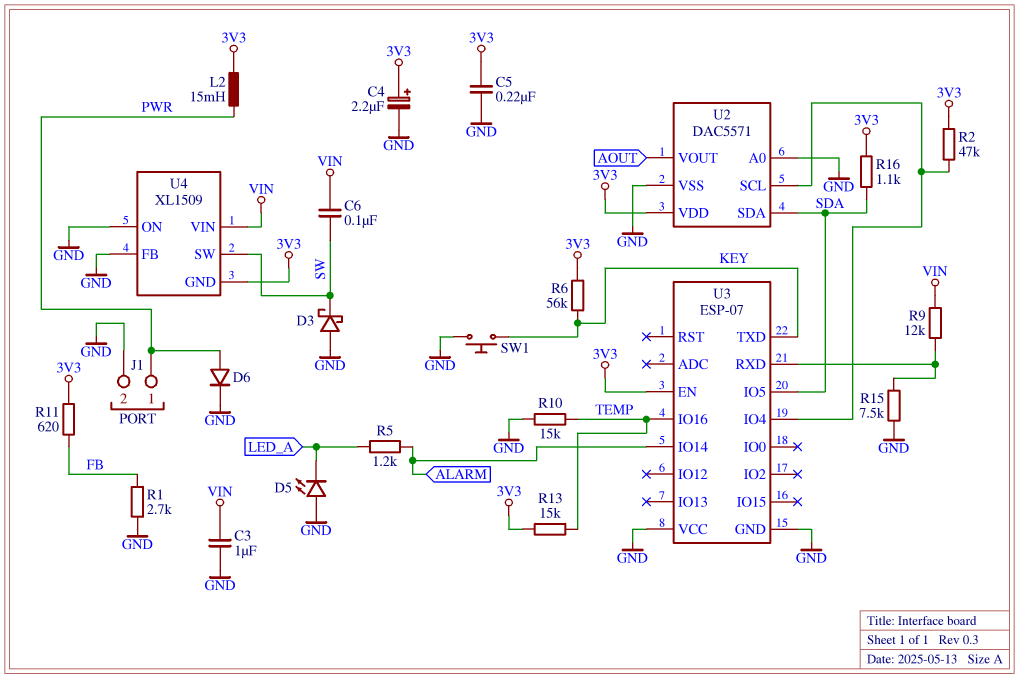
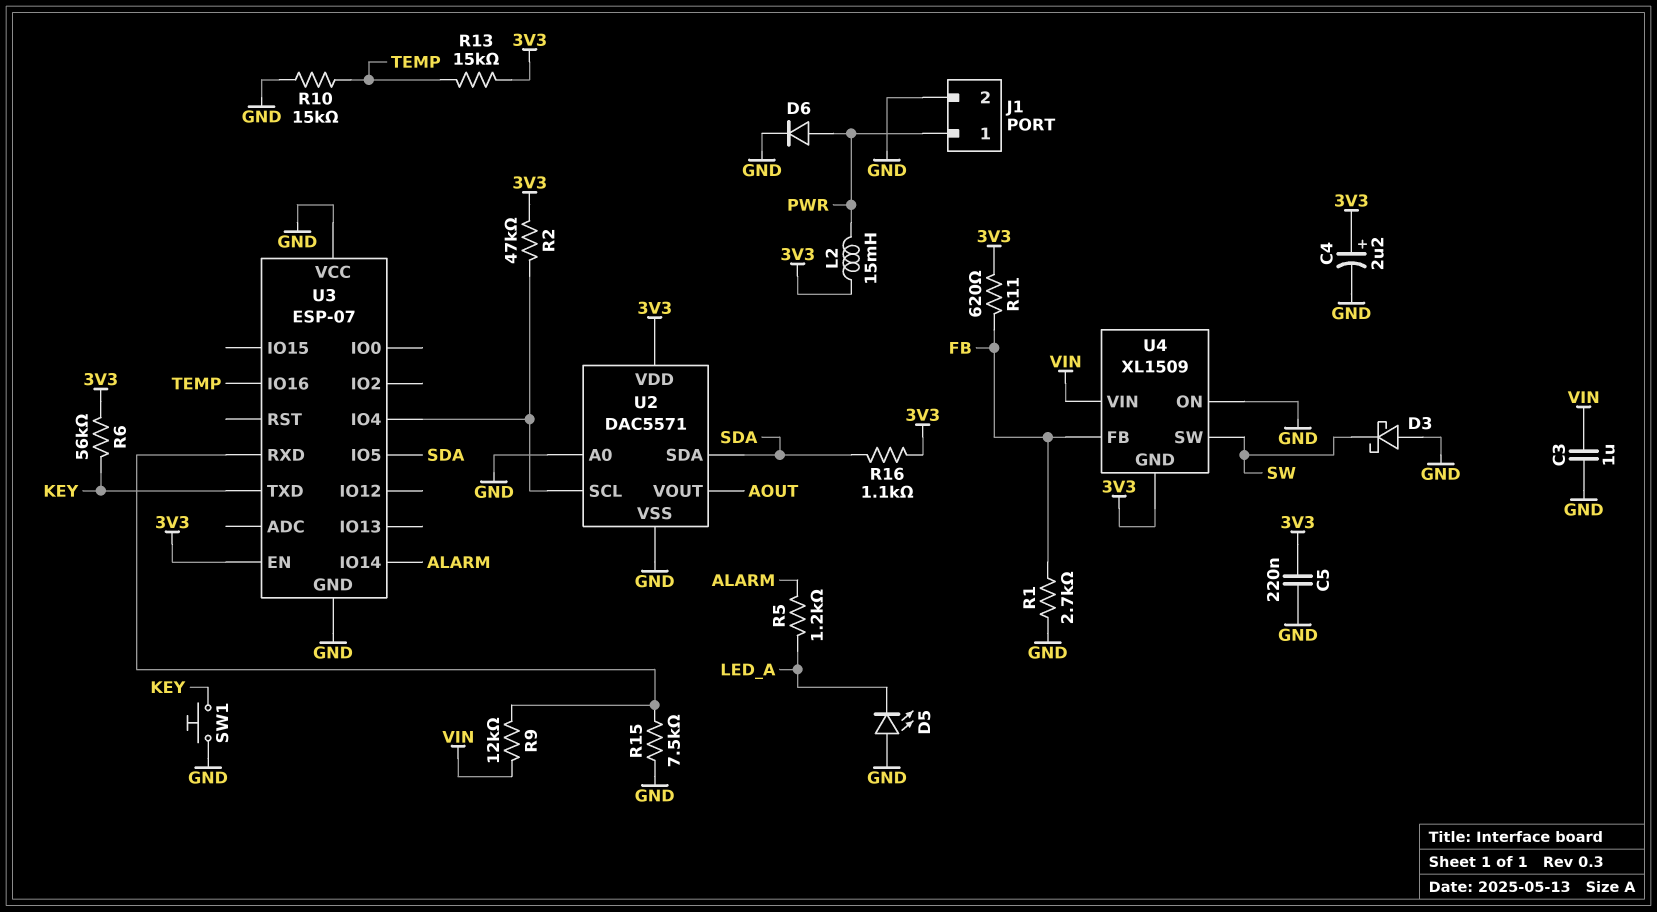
C6: 100nF (SW, VIN) -> none
U4 pin FB: GND -> FB

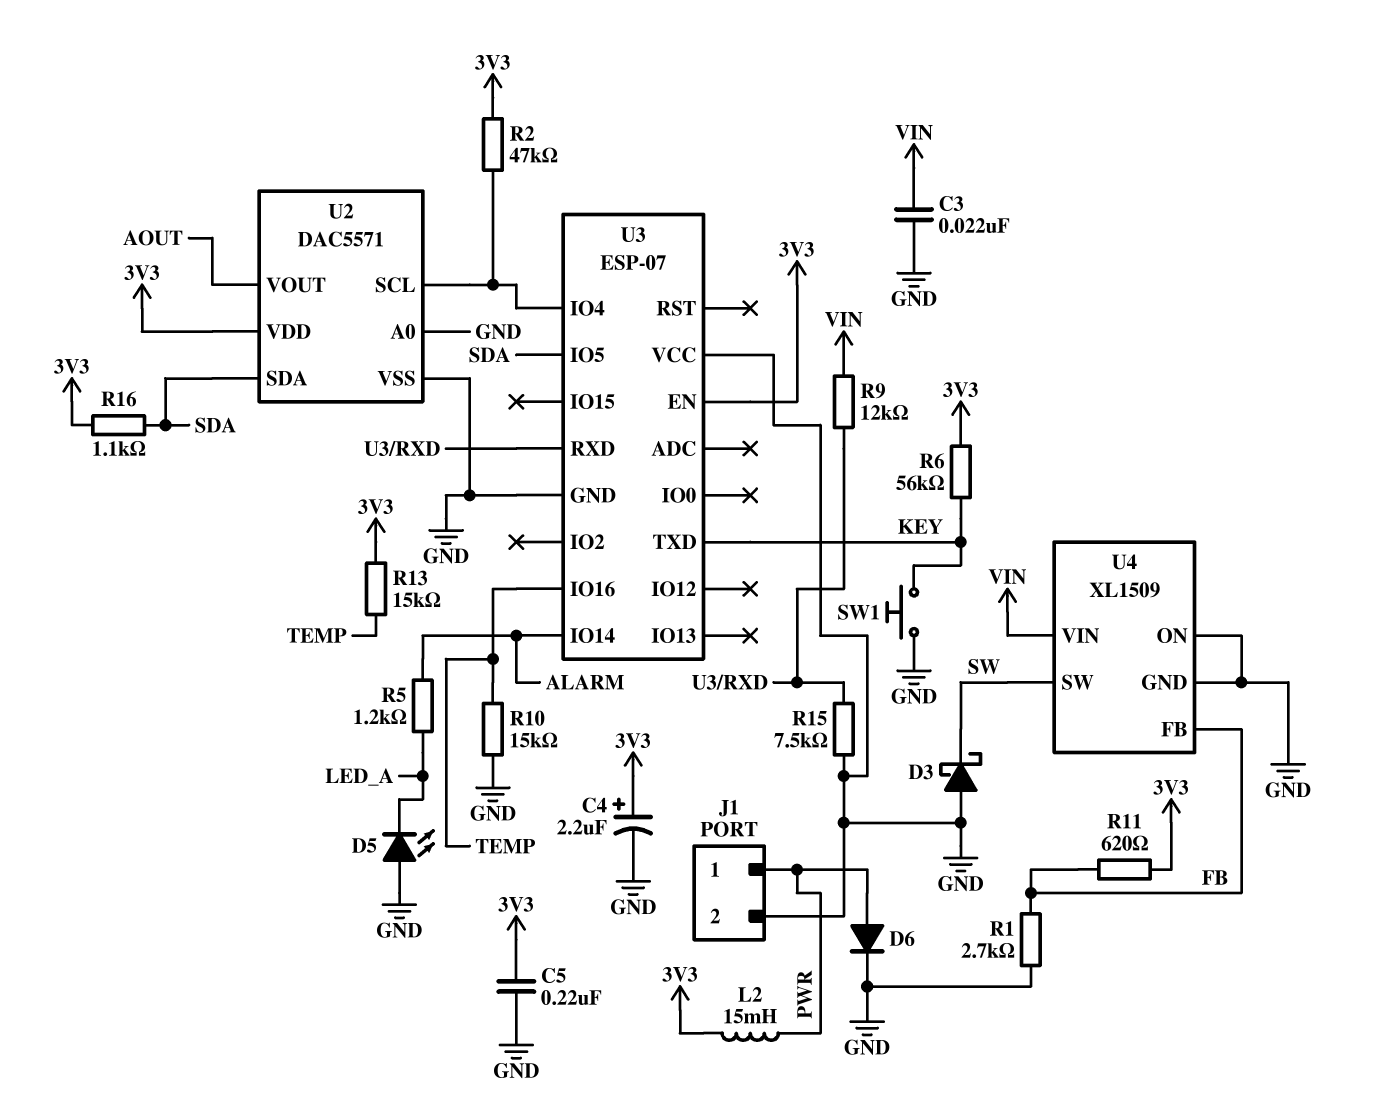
C3: 1uF (GND, VIN) -> 22nF (GND, VIN)
U4 pin GND: 3V3 -> GND

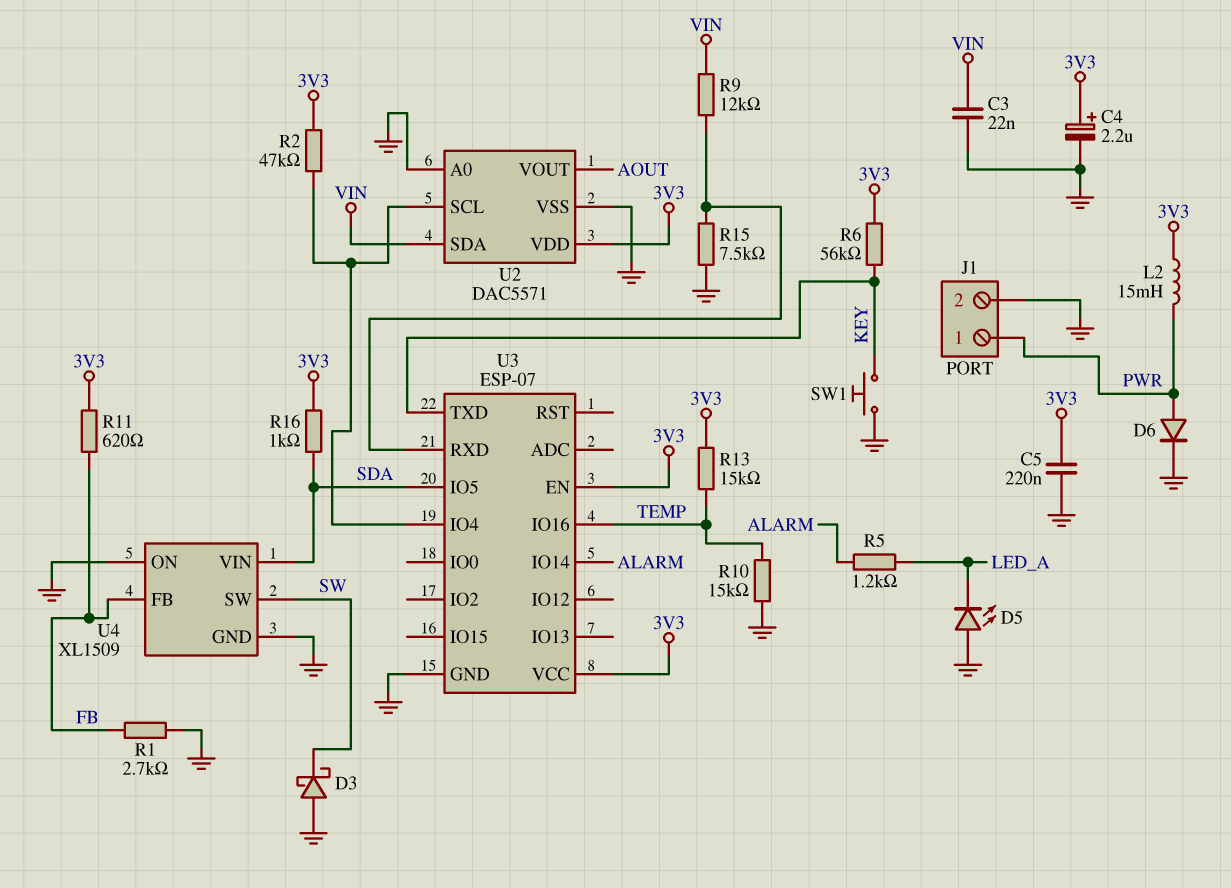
R16: 1.1k (3V3, SDA) -> 1k (3V3, SDA)
U2 pin SDA: SDA -> VIN
U3 pin VCC: GND -> 3V3
U4 pin VIN: VIN -> SDA

